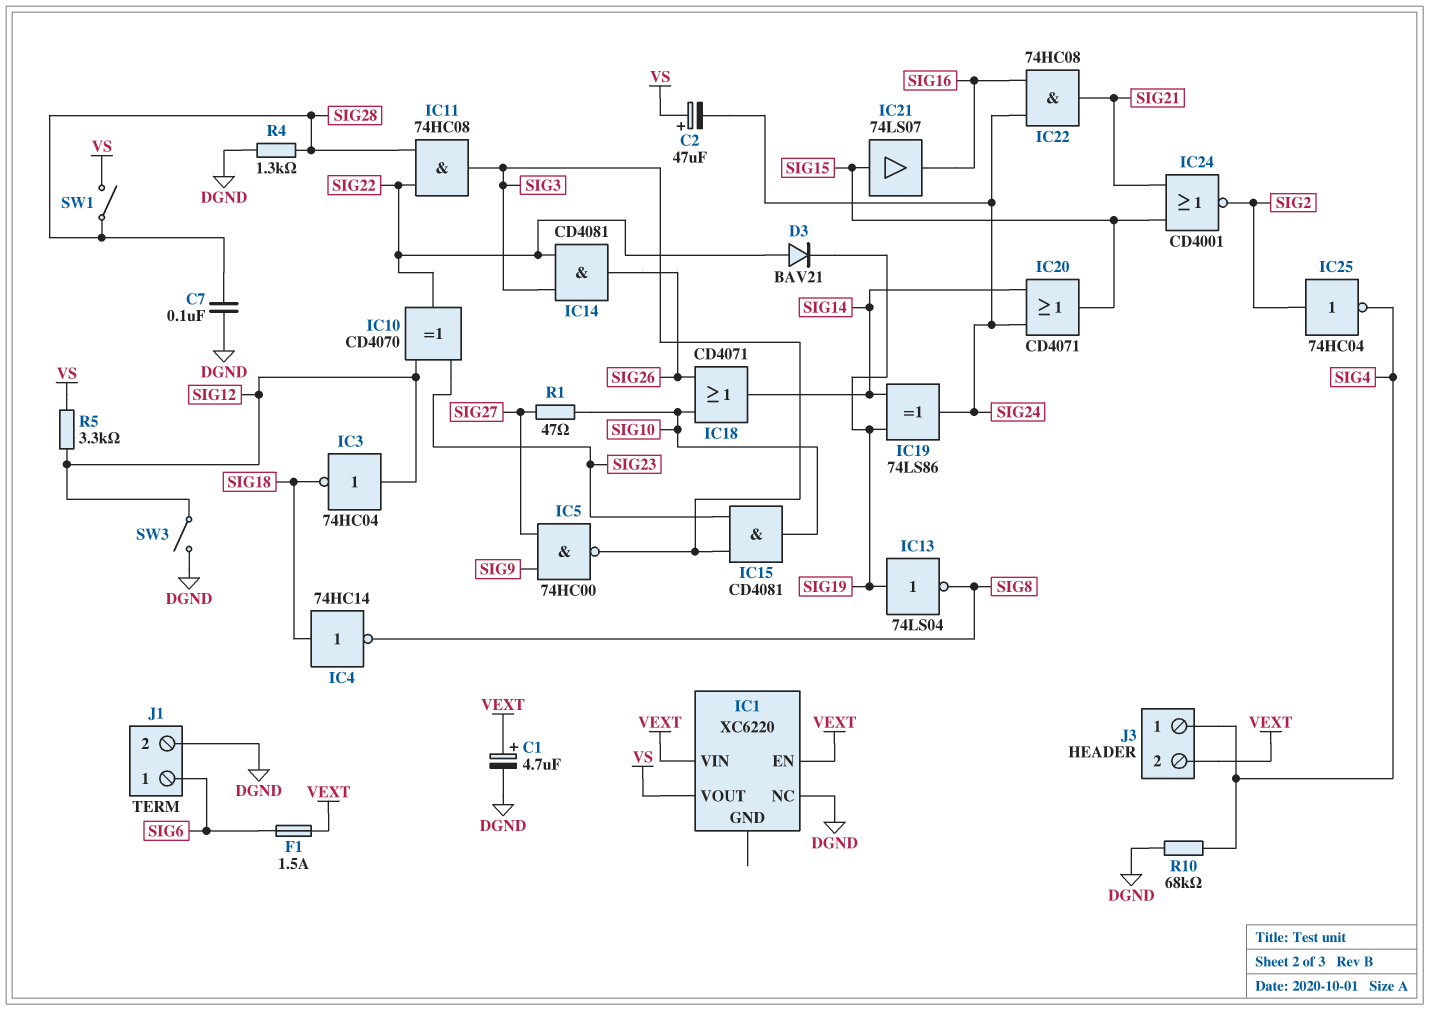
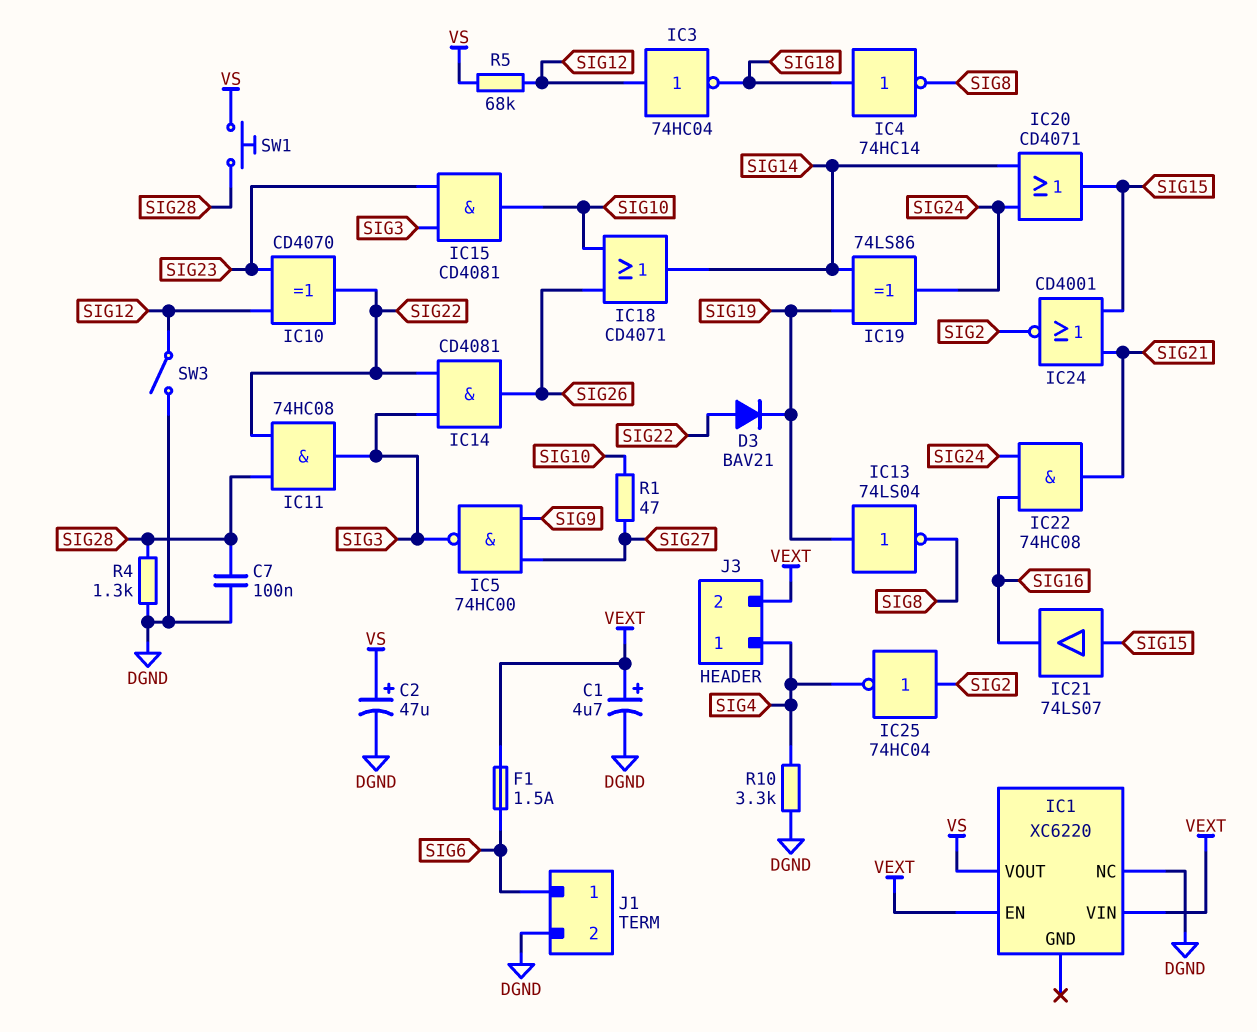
C2: 47uF (plus VS, minus SIG24) -> 47uF (plus VS, minus DGND)
R5: 3.3k (SIG12, VS) -> 68k (SIG12, VS)
R10: 68k (DGND, SIG4) -> 3.3k (DGND, SIG4)
SW1: switch (SIG28, VS) -> button (SIG28, VS)

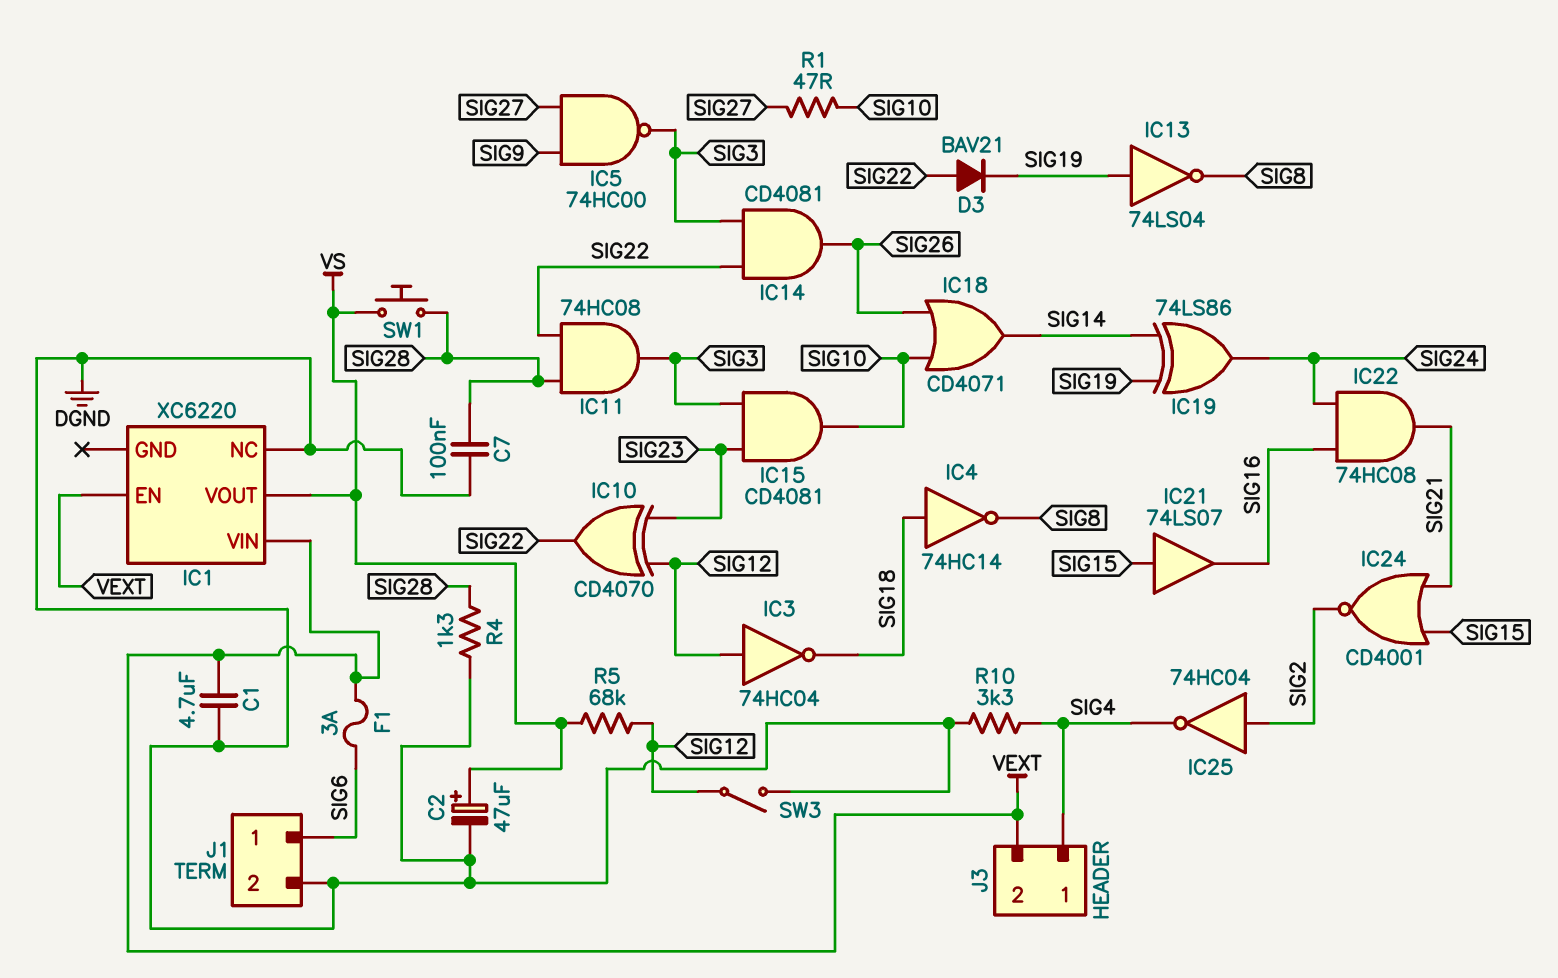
C1: 4.7uF (plus VEXT, minus DGND) -> 4.7uF (DGND, VEXT)
F1: 1.5A (SIG6, VEXT) -> 3A (SIG6, VEXT)
IC20: OR CD4071 (in SIG14, in SIG24, out SIG15) -> none

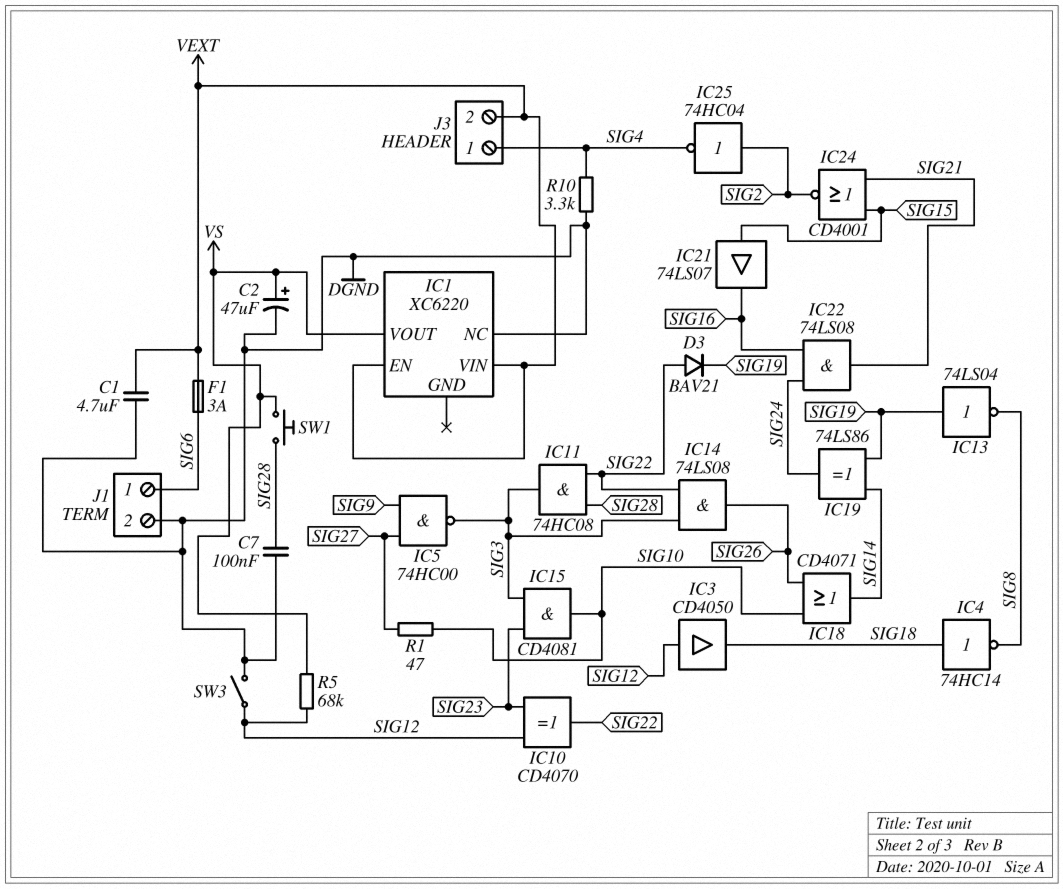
IC3: NOT 74HC04 (in SIG12, out SIG18) -> buffer CD4050 (in SIG12, out SIG18)
IC14: AND CD4081 (in SIG3, in SIG22, out SIG26) -> AND 74LS08 (in SIG3, in SIG22, out SIG26)
IC22: AND 74HC08 (in SIG16, in SIG24, out SIG21) -> AND 74LS08 (in SIG16, in SIG24, out SIG21)
R4: 1.3k (DGND, SIG28) -> none

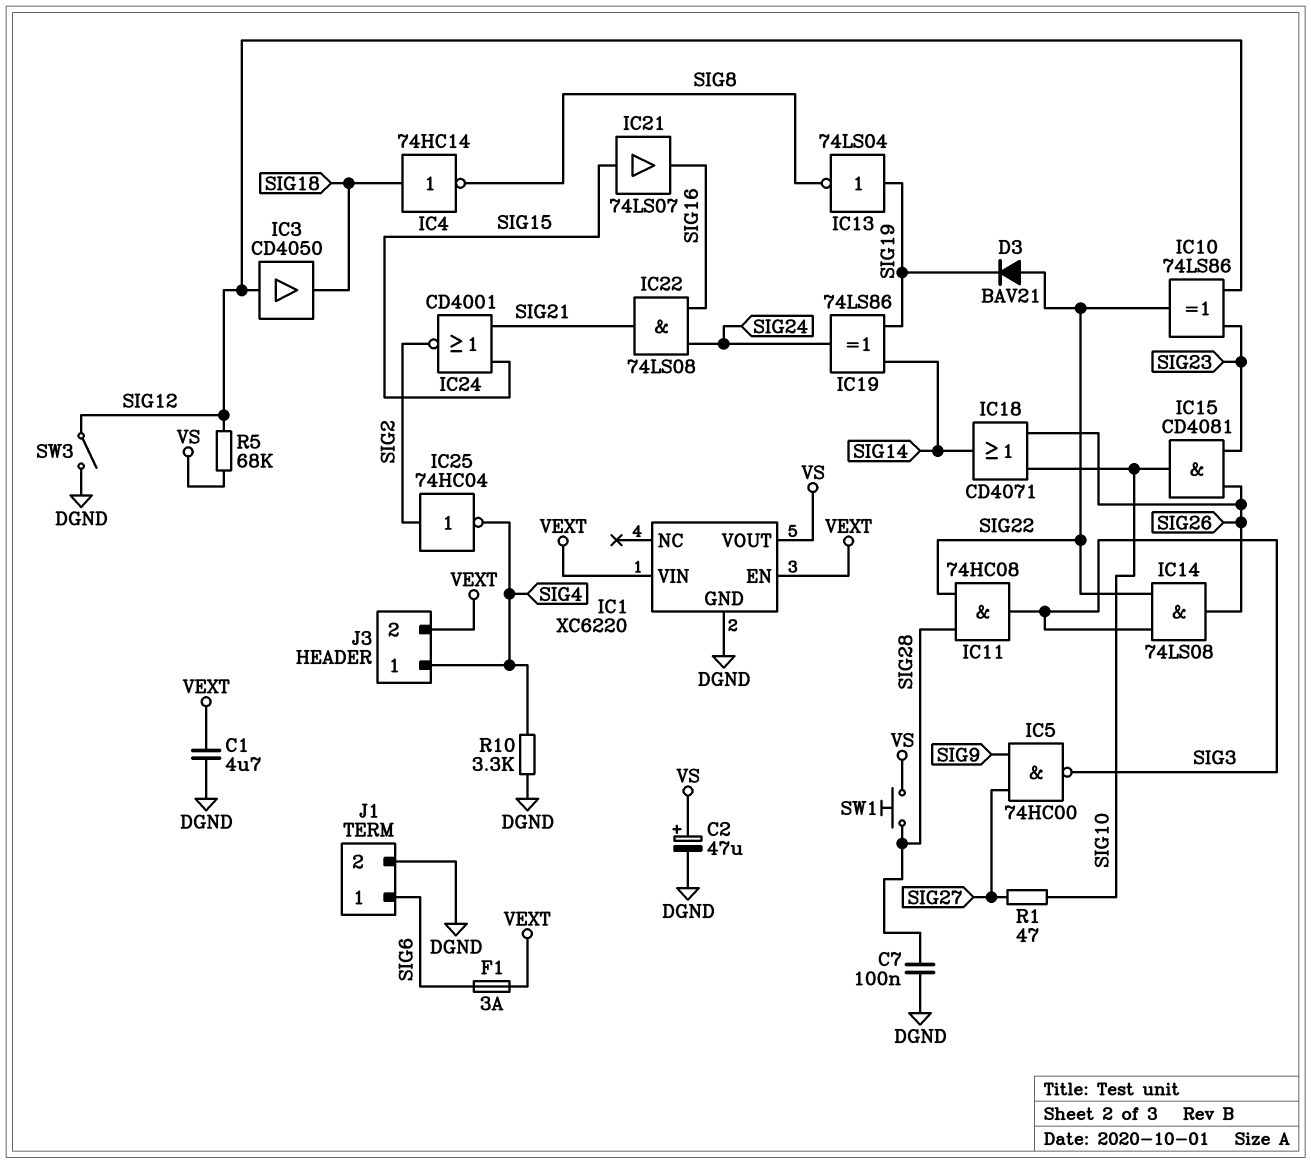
IC1 pin GND: none -> DGND
IC1 pin NC: DGND -> none
IC10: XOR CD4070 (in SIG12, in SIG23, out SIG22) -> XOR 74LS86 (in SIG12, in SIG23, out SIG22)
IC15: AND CD4081 (in SIG3, in SIG23, out SIG10) -> AND CD4081 (in SIG23, in SIG26, out SIG10)

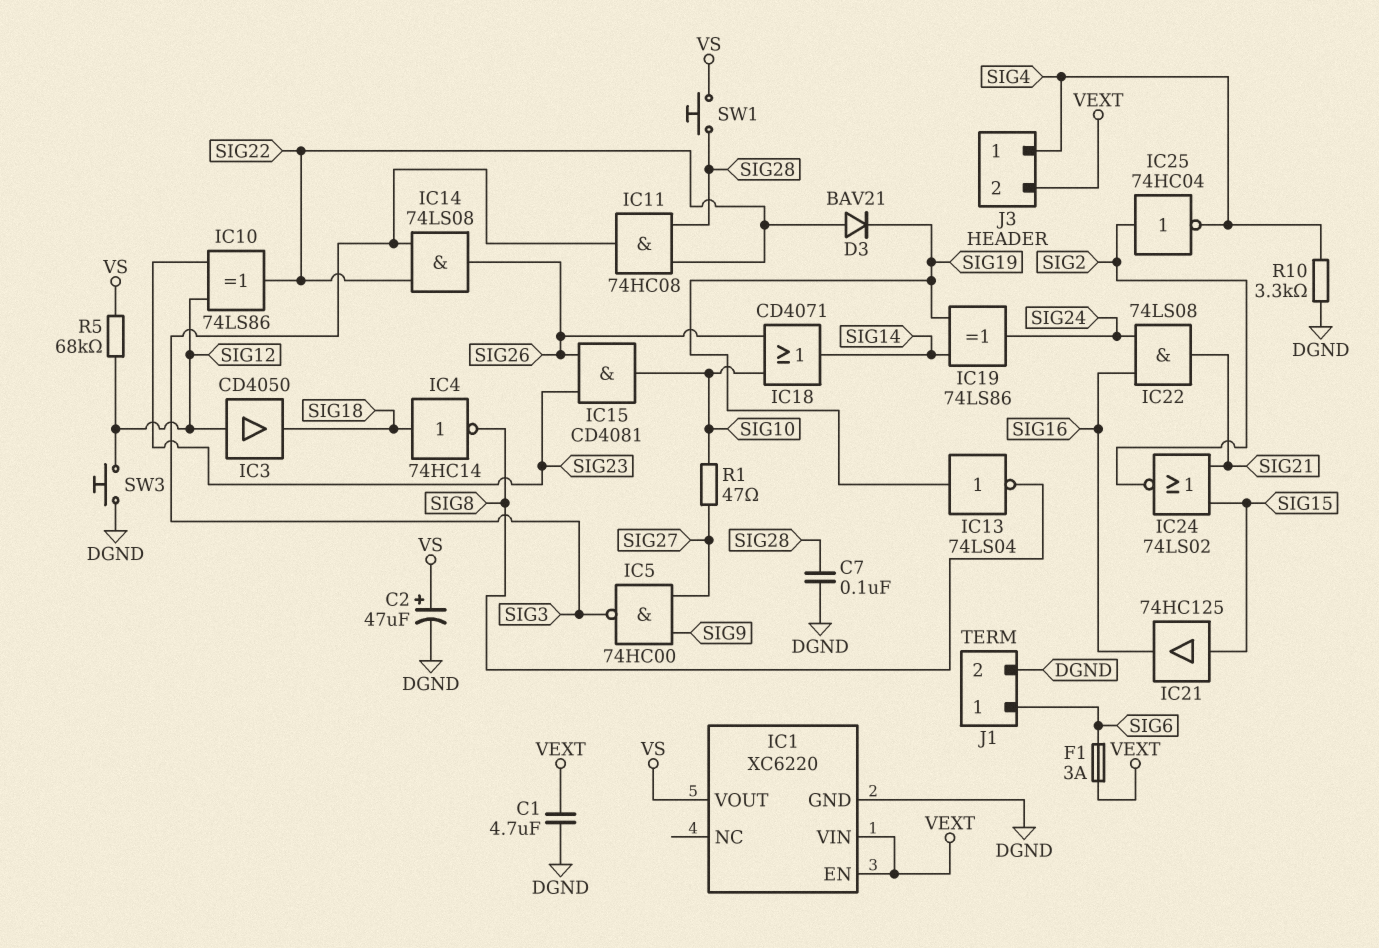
IC21: buffer 74LS07 (in SIG15, out SIG16) -> buffer 74HC125 (in SIG15, out SIG16)
IC24: NOR CD4001 (in SIG15, in SIG21, out SIG2) -> NOR 74LS02 (in SIG15, in SIG21, out SIG2)
SW3: switch (DGND, SIG12) -> button (DGND, SIG12)

